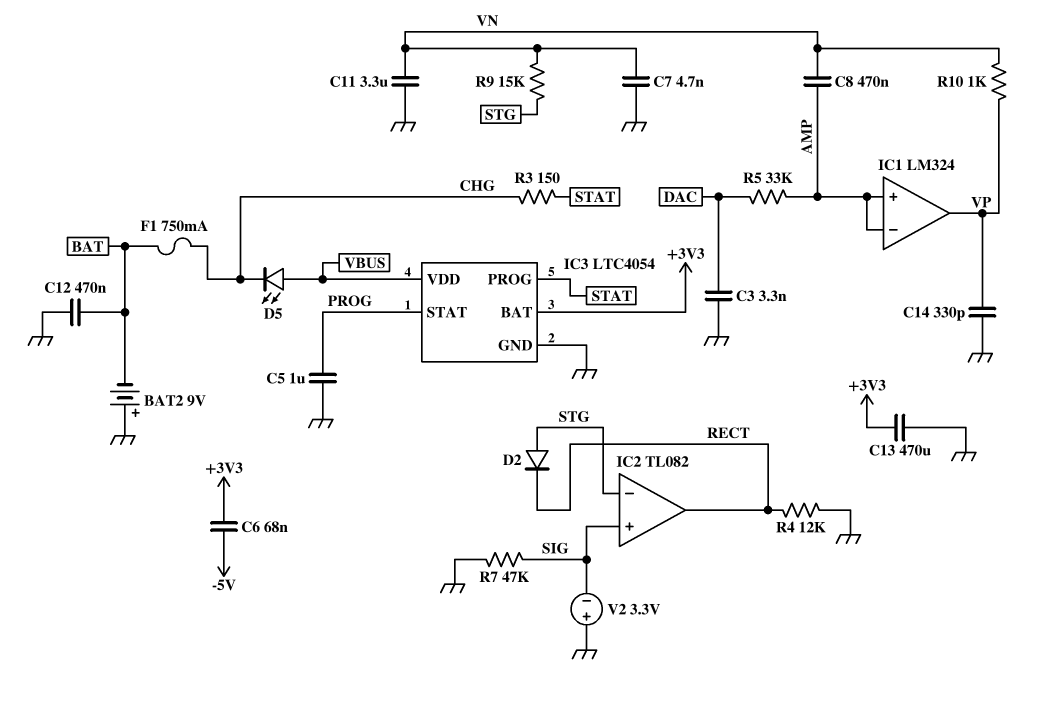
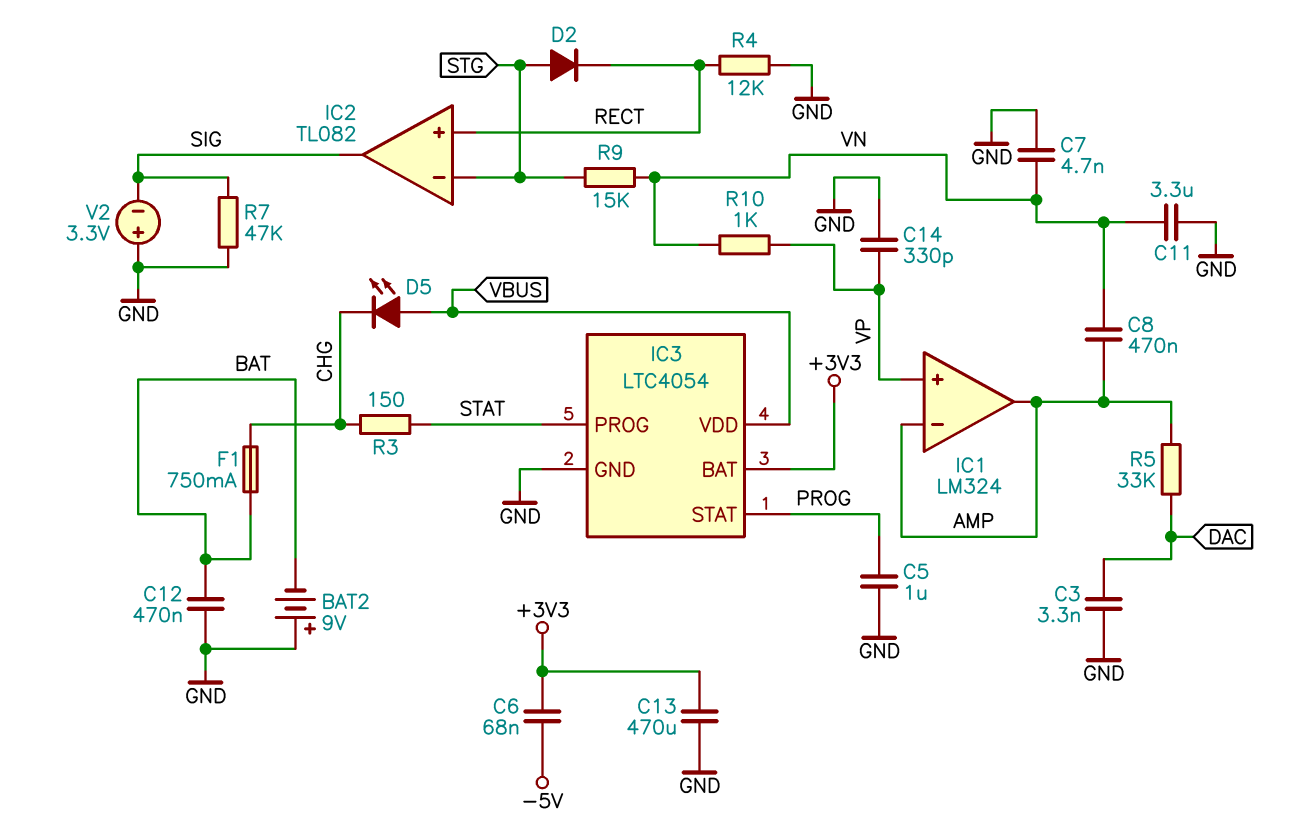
IC1 pin in+: AMP -> VP
IC1 pin out: VP -> AMP
IC2 pin in+: SIG -> RECT
IC2 pin out: RECT -> SIG

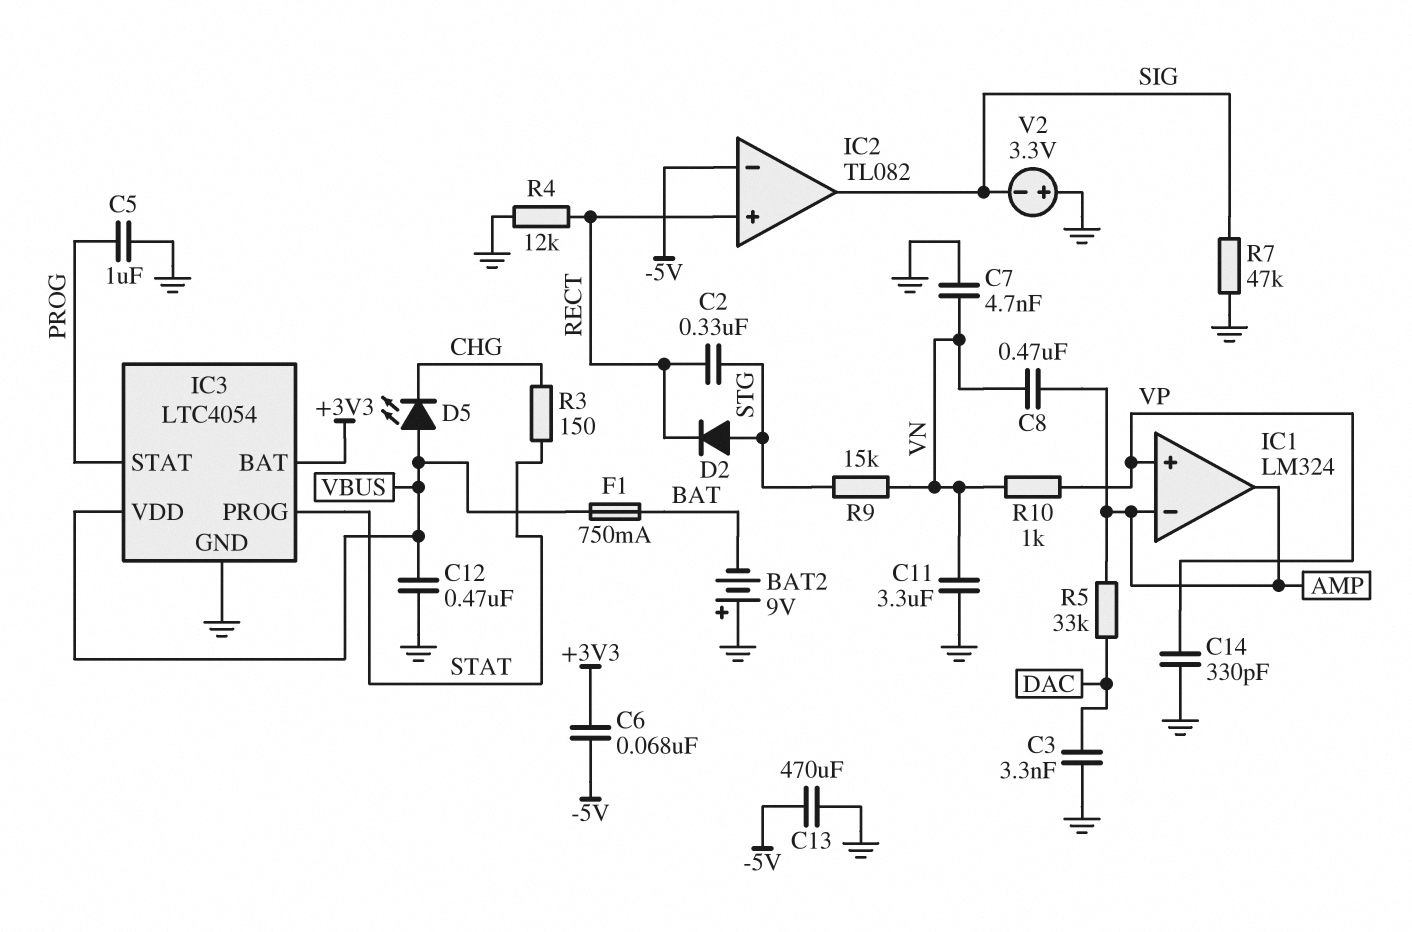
C2: none -> 330nF (RECT, STG)
C12: 470nF (BAT, GND) -> 470nF (GND, VBUS)
C13: 470uF (+3V3, GND) -> 470uF (-5V, GND)
F1: 750mA (BAT, CHG) -> 750mA (BAT, VBUS)
IC2 pin in-: STG -> -5V

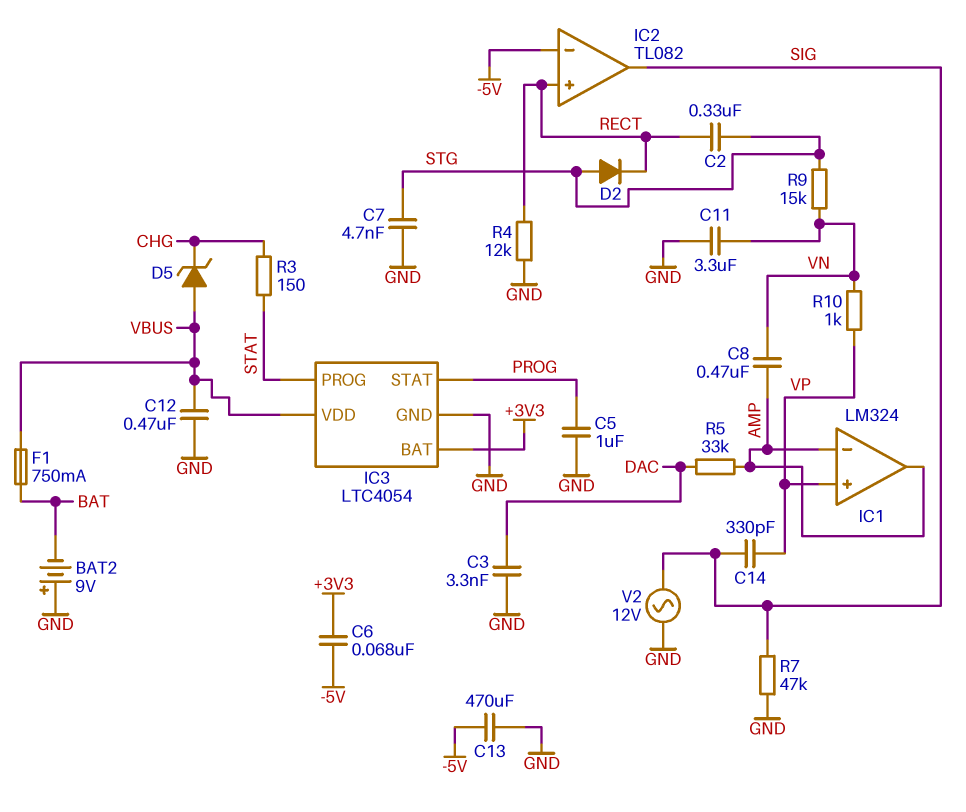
C7: 4.7nF (GND, VN) -> 4.7nF (GND, STG)
C14: 330pF (GND, VP) -> 330pF (SIG, VP)
D5: LED (A VBUS, K CHG) -> zener (A VBUS, K CHG)
V2: 3.3V (plus GND, minus SIG) -> AC 12V (GND, SIG)

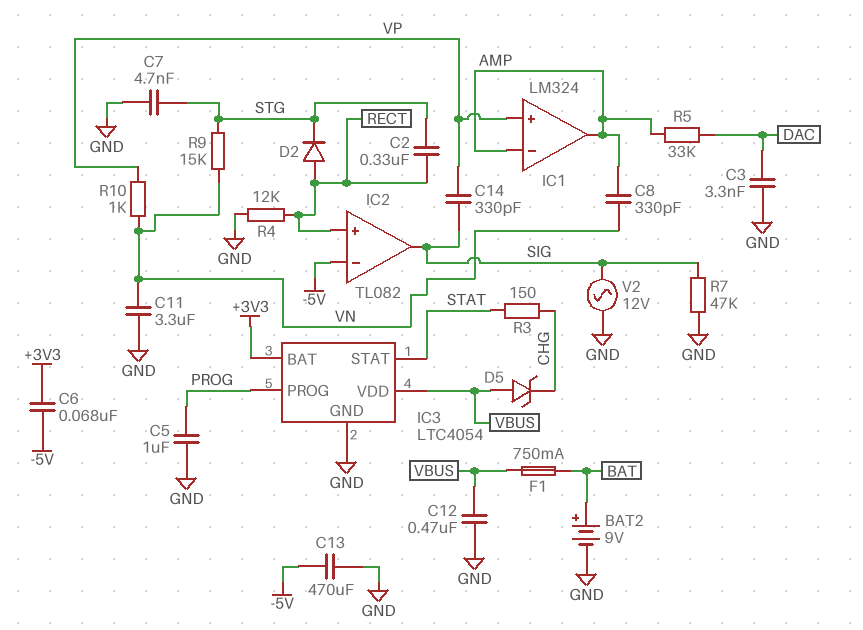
BAT2: 9V (plus GND, minus BAT) -> 9V (plus BAT, minus GND)
C8: 470nF (AMP, VN) -> 330pF (AMP, VN)
D2: diode (A STG, K RECT) -> diode (A RECT, K STG)
IC3 pin PROG: STAT -> PROG
IC3 pin STAT: PROG -> STAT

